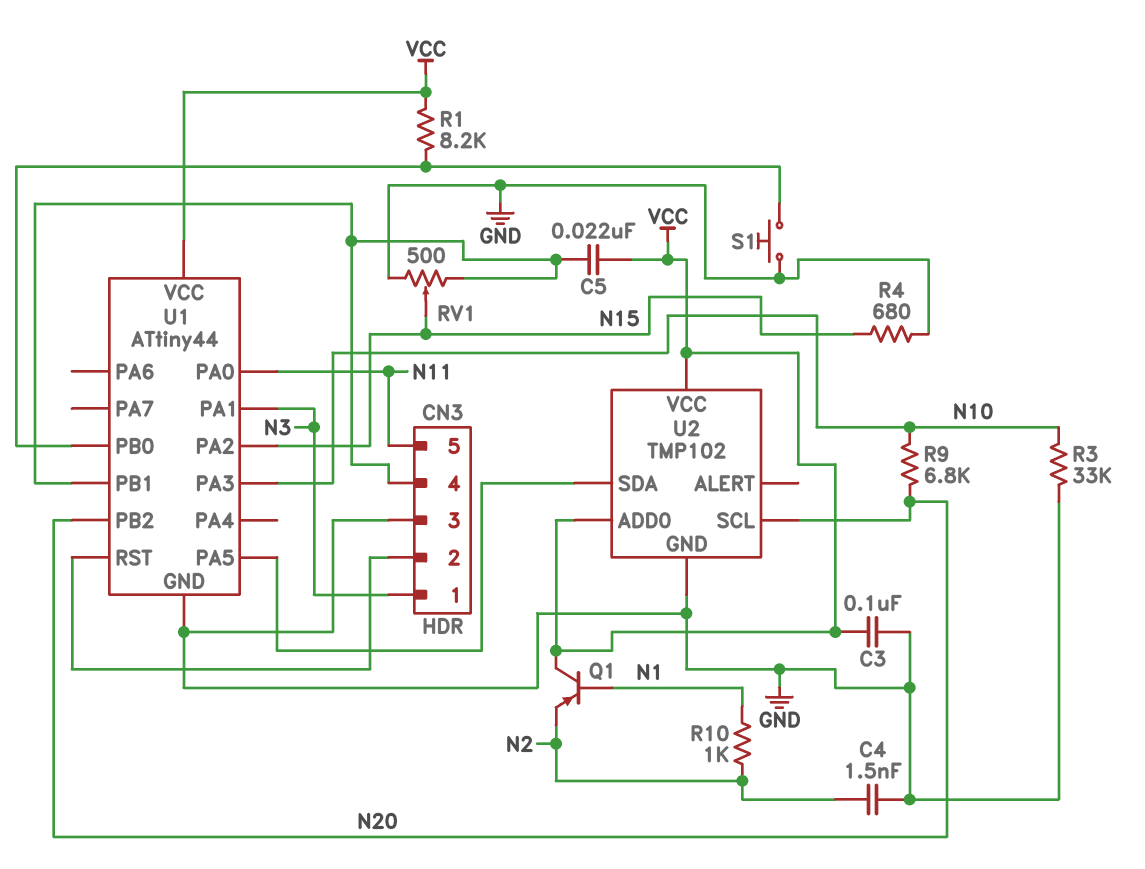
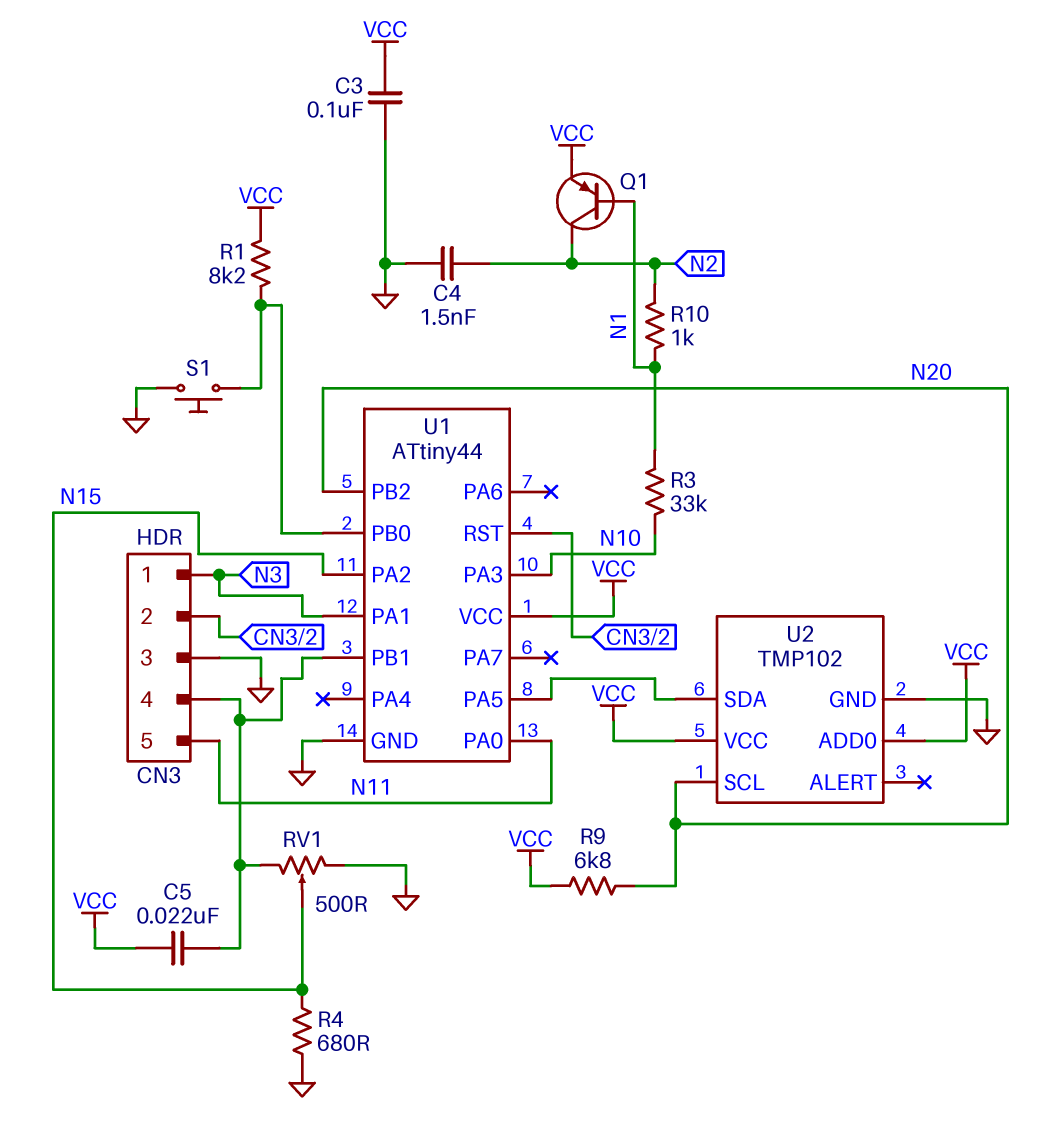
Q1: PNP (B N1, C VCC, E N2) -> PNP (B N1, C N2, E VCC)
R3: 33k (GND, N10) -> 33k (N1, N10)
R9: 6.8k (N10, N20) -> 6.8k (N20, VCC)

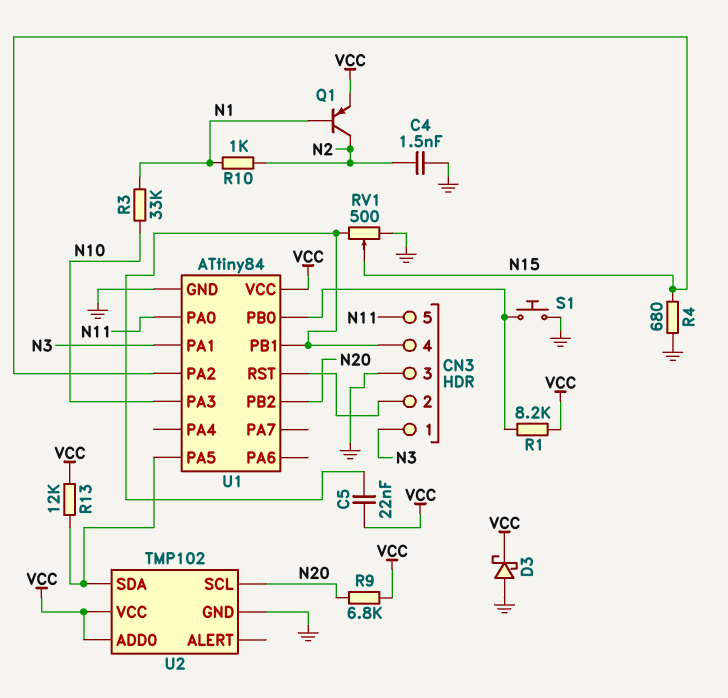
C3: 100nF (GND, VCC) -> none
D3: none -> schottky (A GND, K VCC)
R13: none -> 12k (U1/PA5, VCC)
U1: ATtiny44 -> ATtiny84

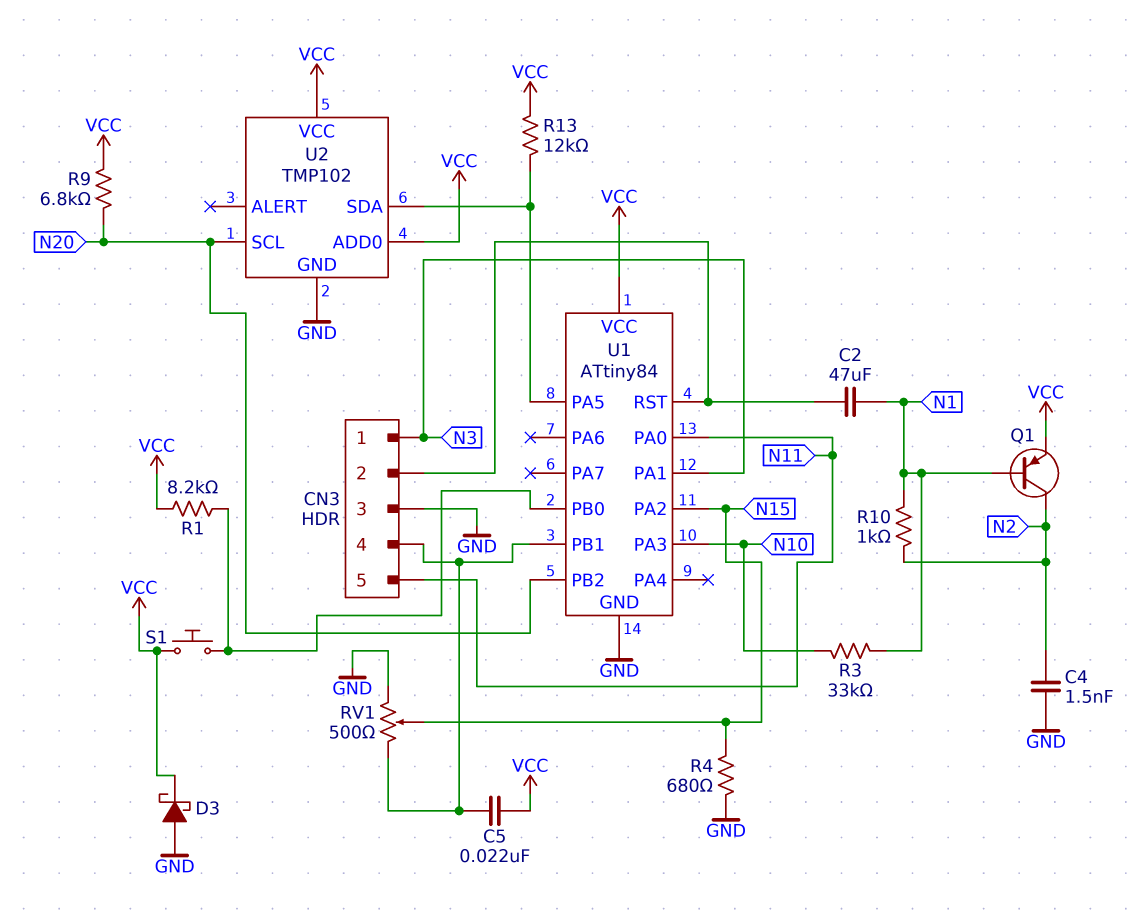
C2: none -> 47uF (CN3/2, N1)
S1: button (GND, U1/PB0) -> button (U1/PB0, VCC)

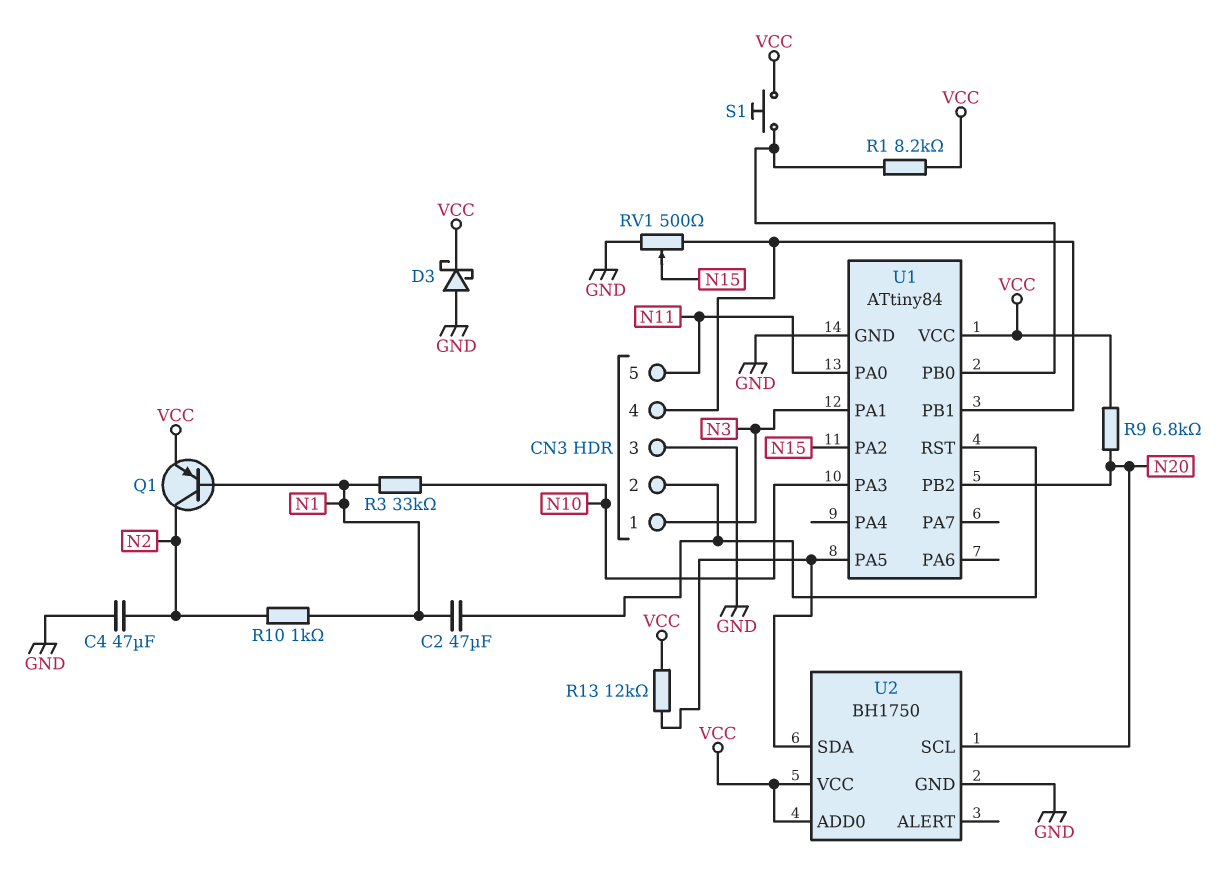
C4: 1.5nF (GND, N2) -> 47uF (GND, N2)
C5: 22nF (CN3/4, VCC) -> none
R4: 680 (GND, N15) -> none
U2: TMP102 -> BH1750

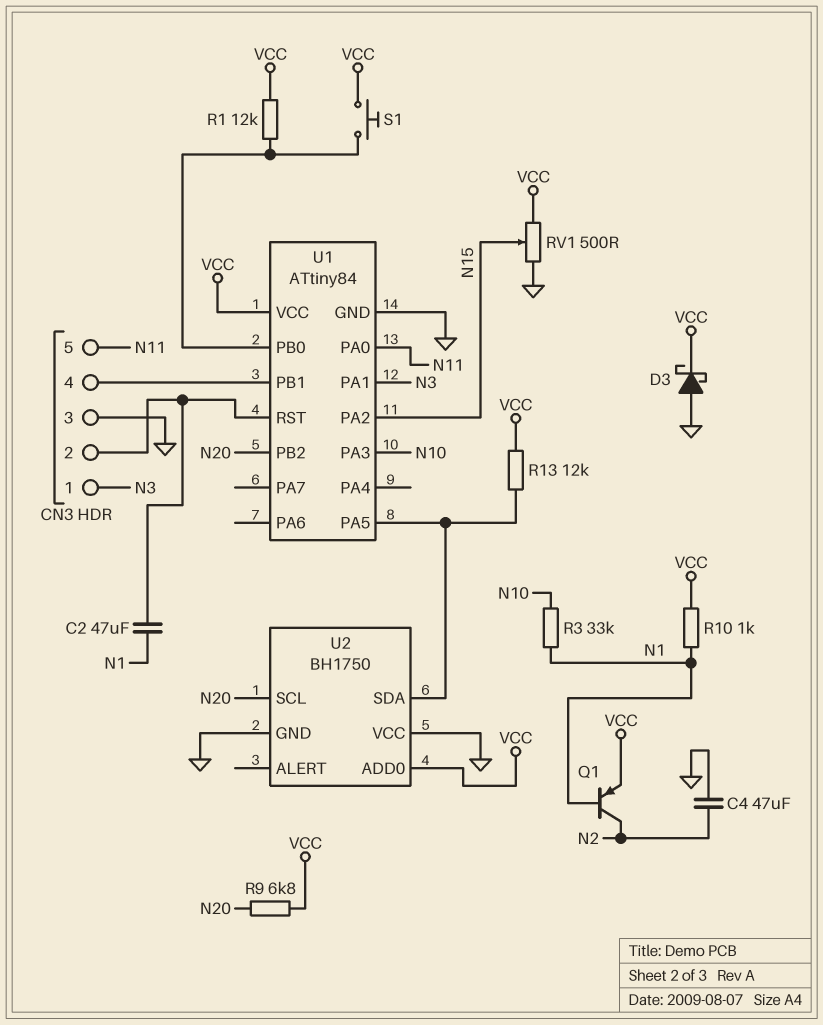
R1: 8.2k (U1/PB0, VCC) -> 12k (U1/PB0, VCC)
R10: 1k (N1, N2) -> 1k (N1, VCC)
RV1: 500 (CN3/4, GND, wiper N15) -> 500 (GND, VCC, wiper N15)
U2 pin VCC: VCC -> GND

